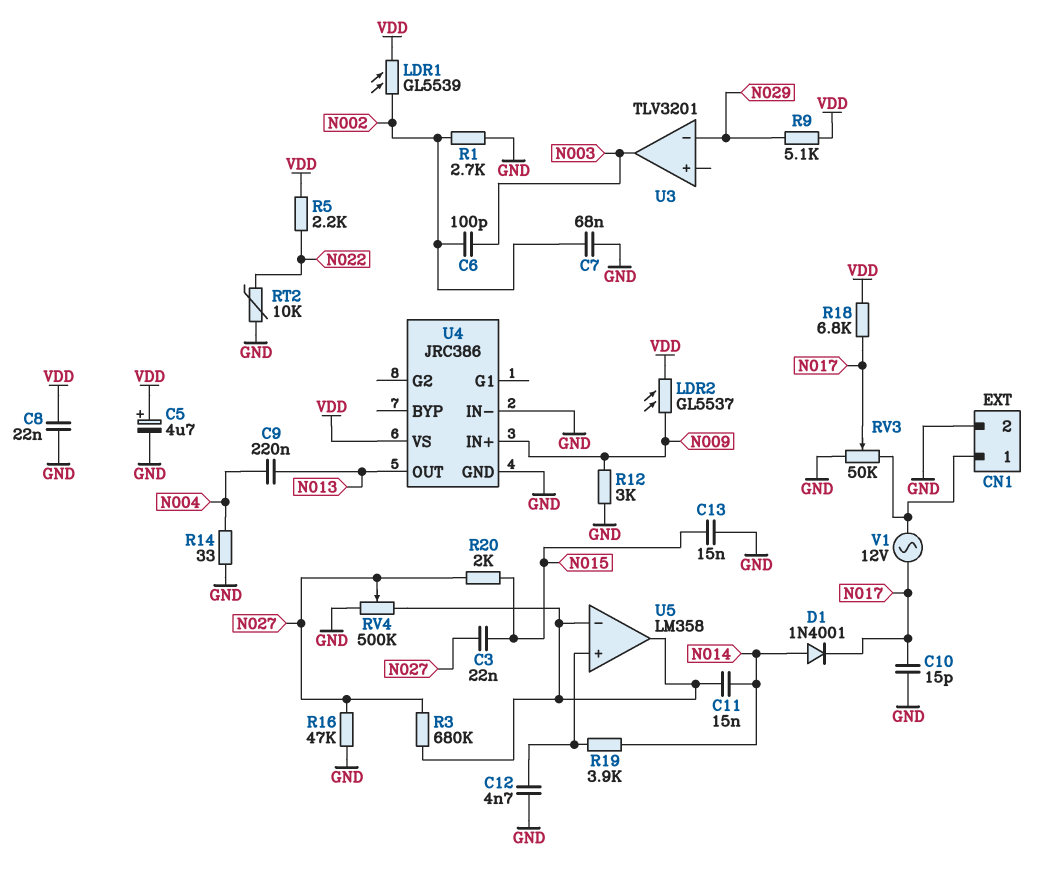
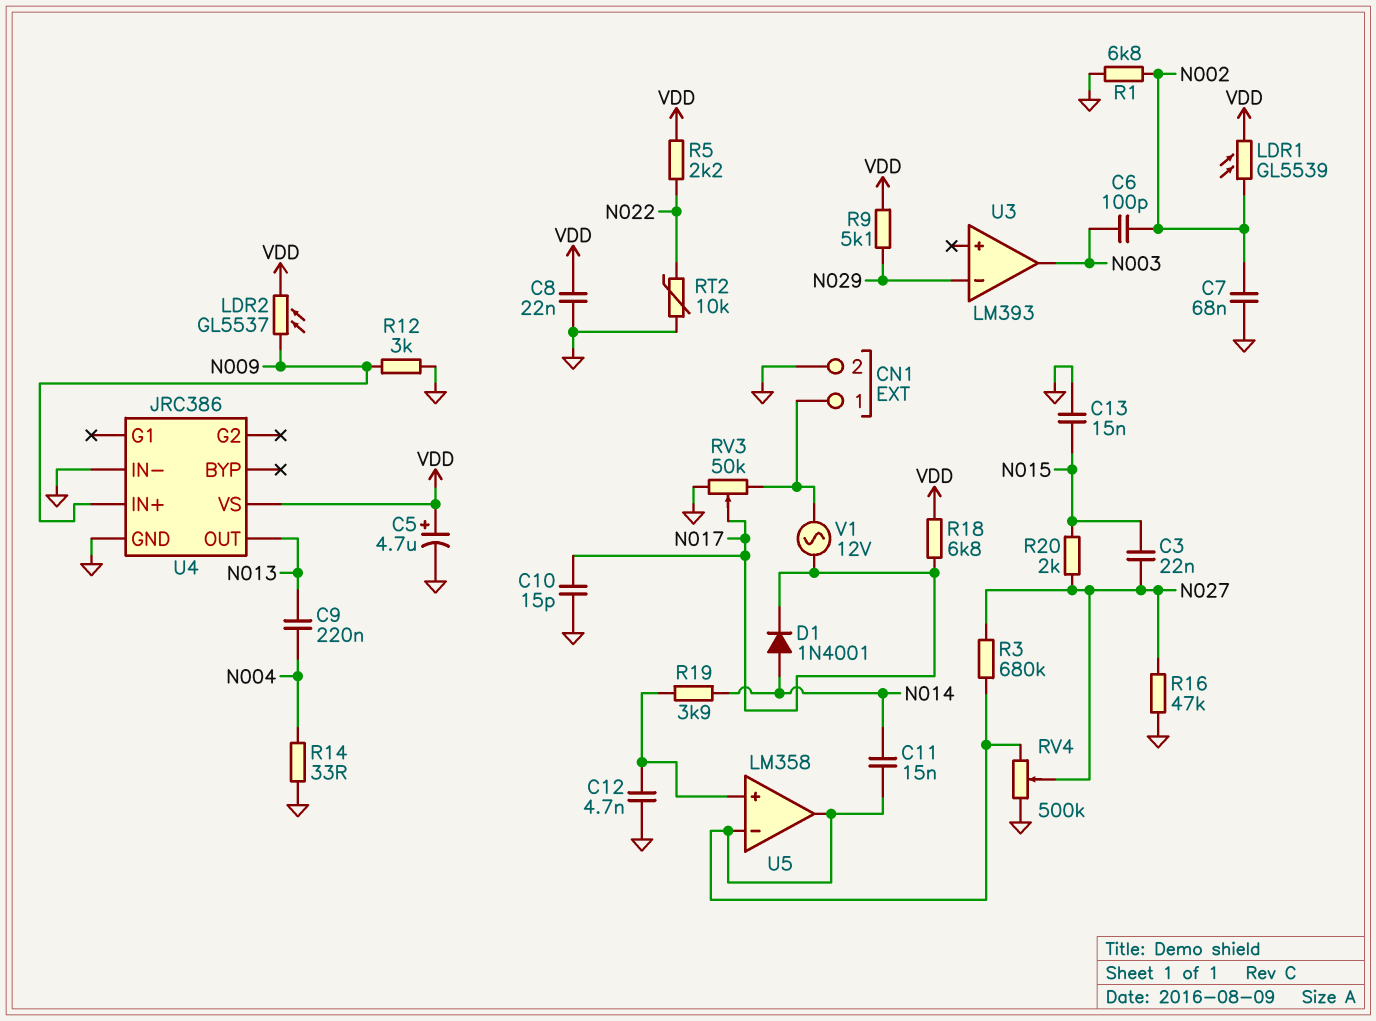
R1: 2.7k (GND, N002) -> 6.8k (GND, N002)
U3: TLV3201 -> LM393

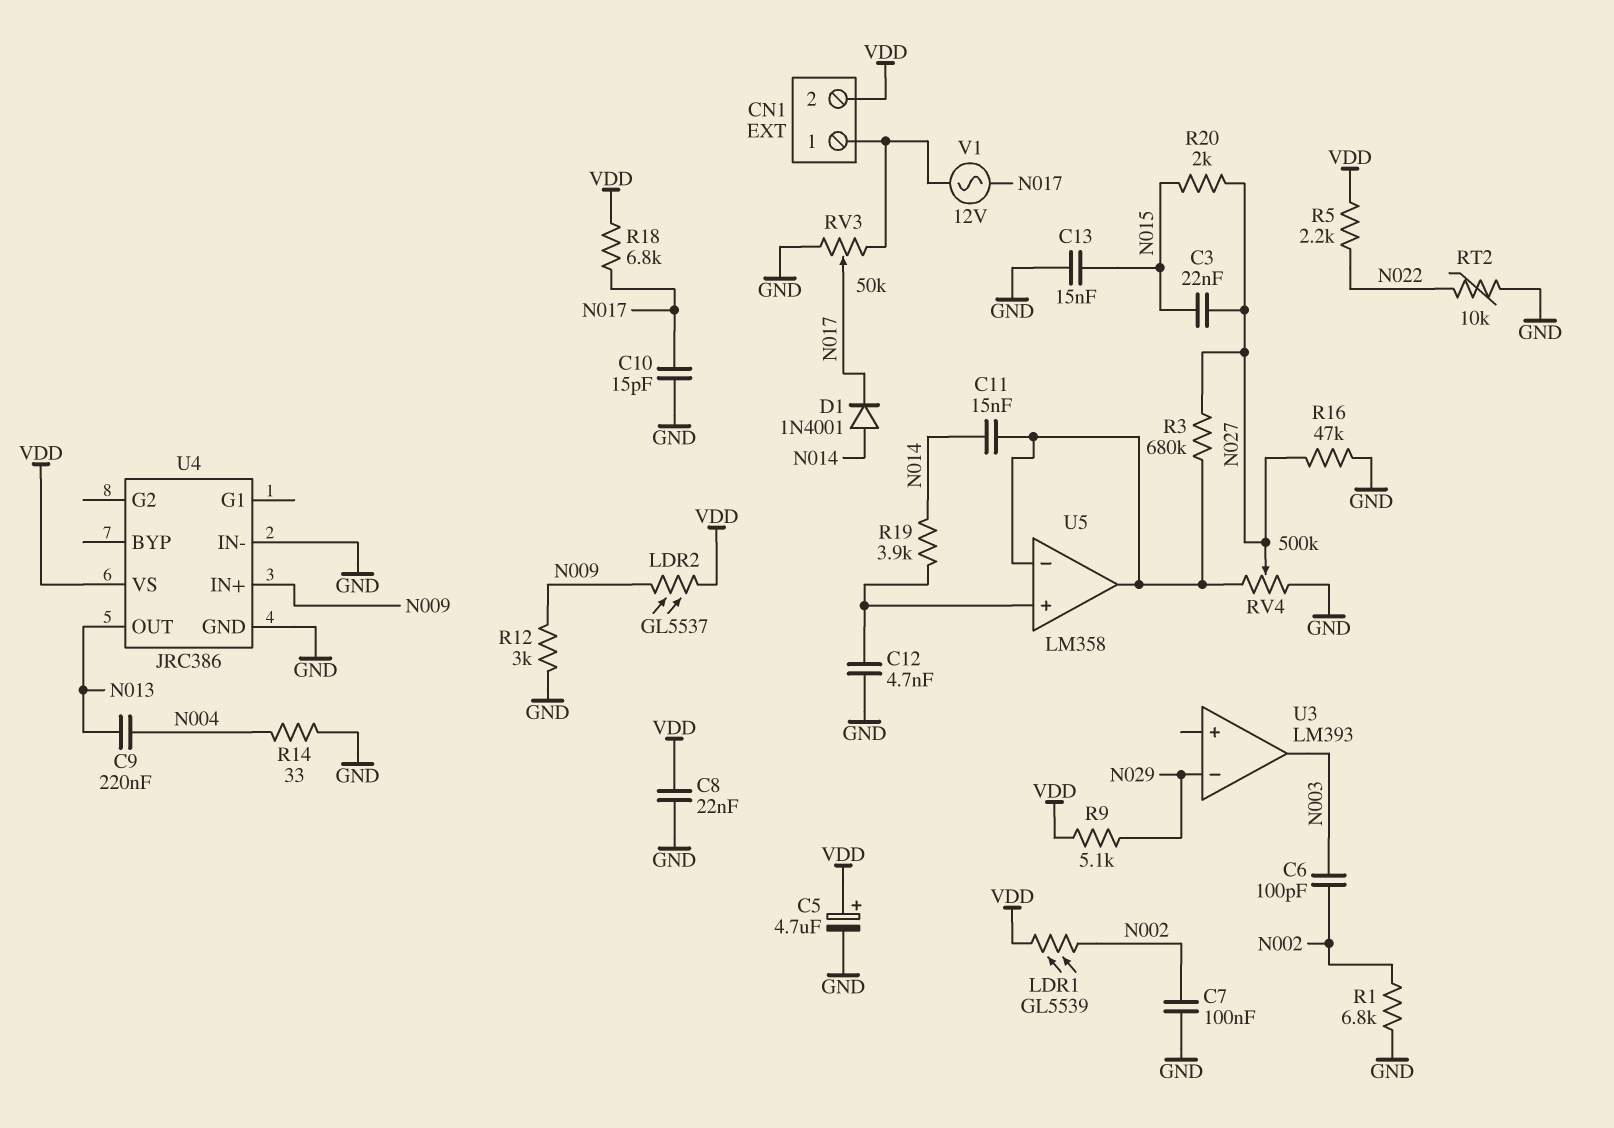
C7: 68nF (GND, N002) -> 100nF (GND, N002)
CN1 pin 2: GND -> VDD

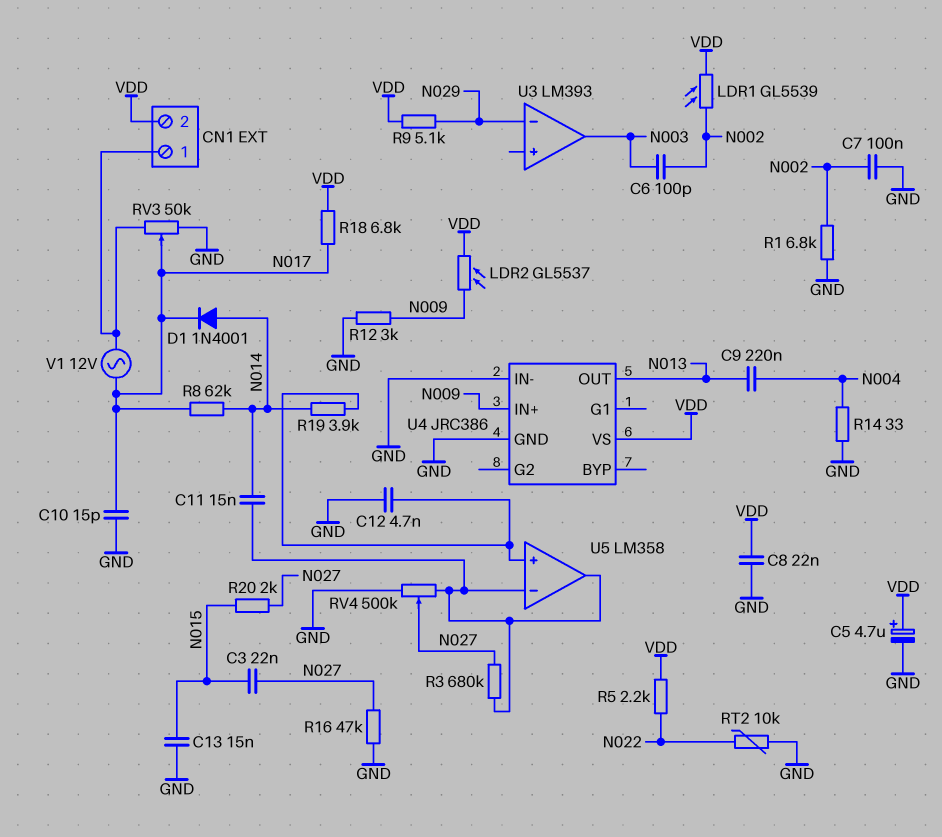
R8: none -> 62k (N014, N017)

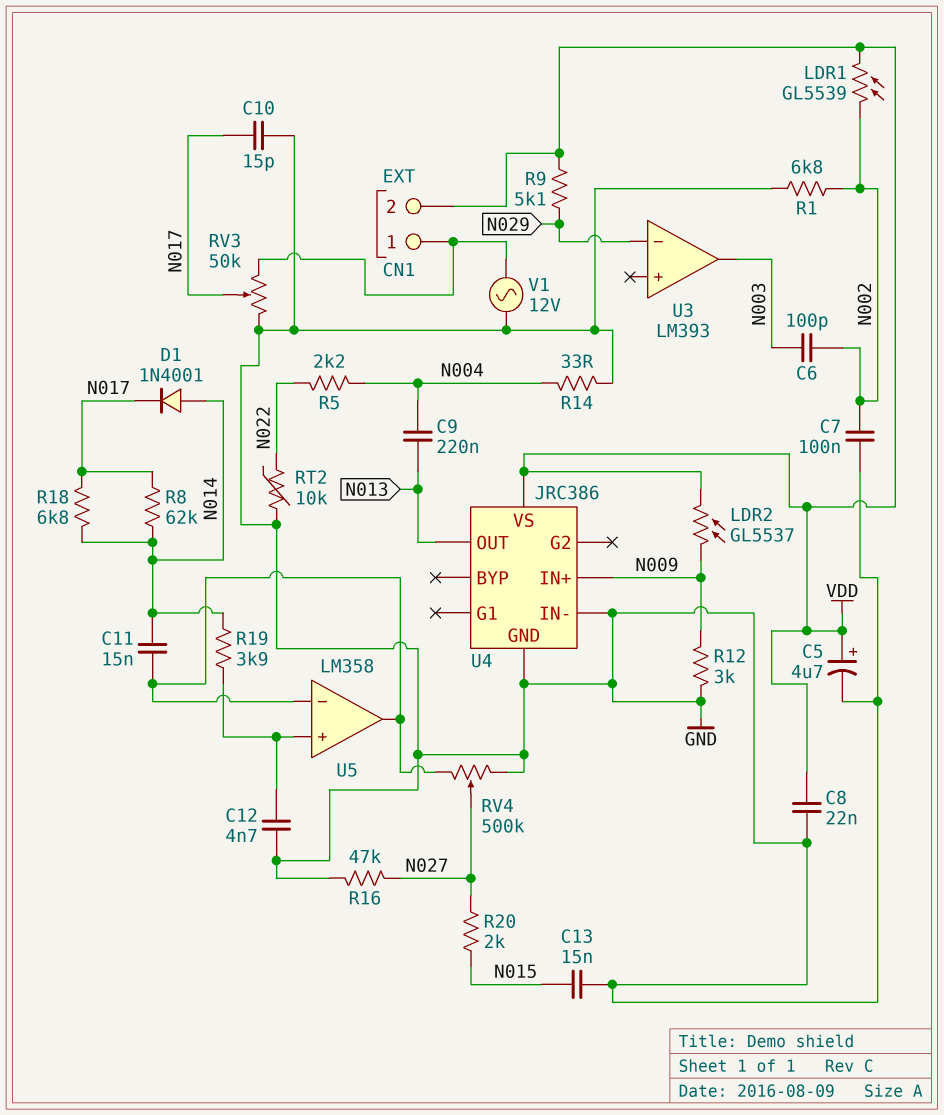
C3: 22nF (N015, N027) -> none
R3: 680k (N027, U5/in-) -> none
R5: 2.2k (N022, VDD) -> 2.2k (N004, N022)
R18: 6.8k (N017, VDD) -> 6.8k (N014, N017)
V1: AC 12V (CN1/1, N017) -> AC 12V (CN1/1, GND)

